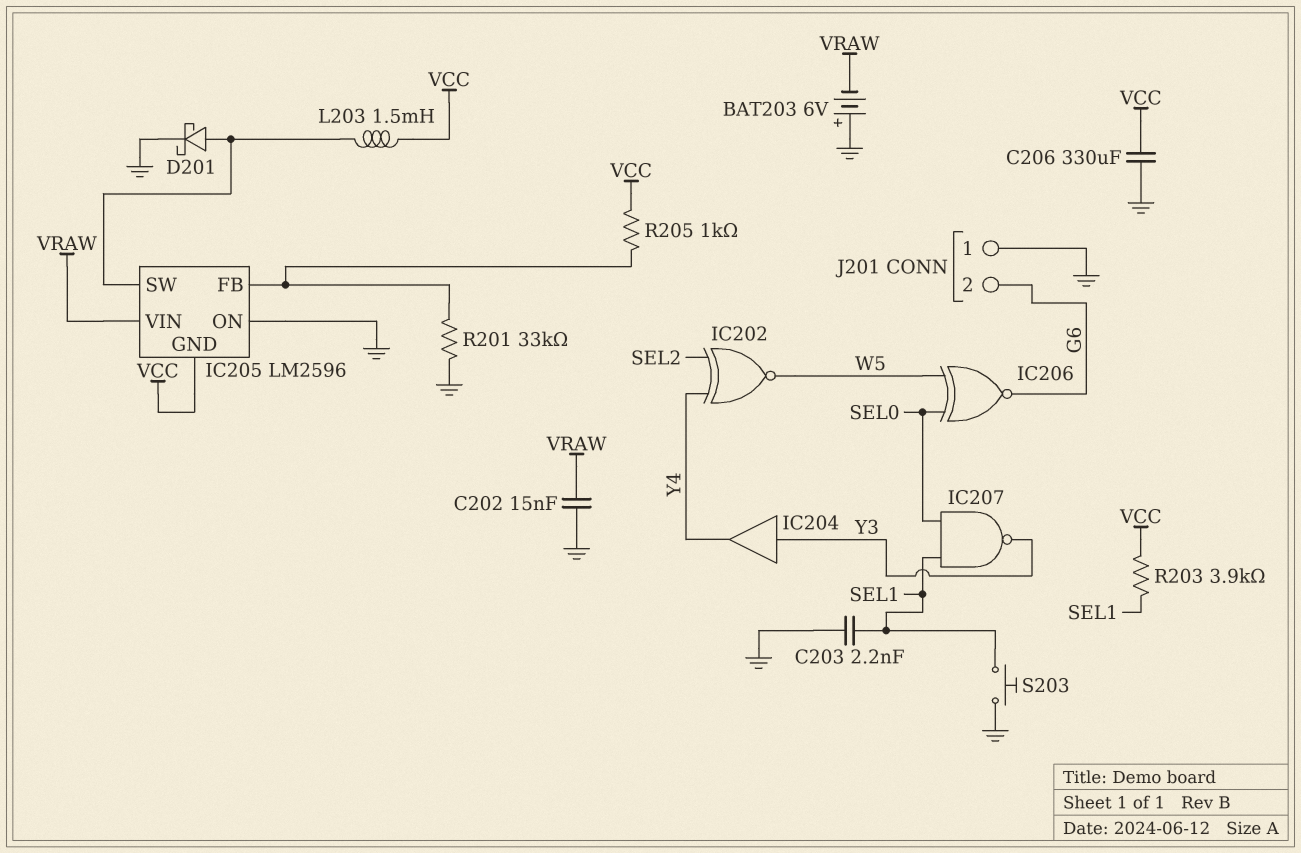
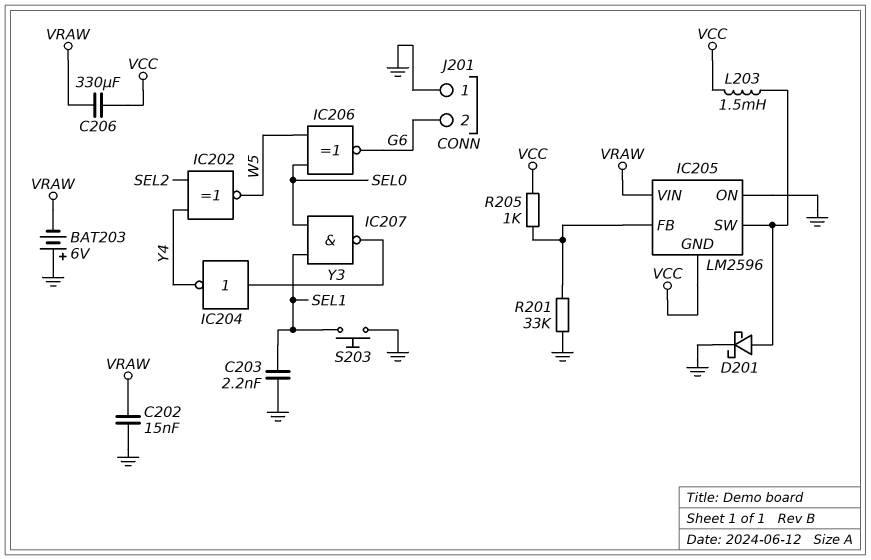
C206: 330uF (GND, VCC) -> 330uF (VCC, VRAW)
IC204: buffer (in Y3, out Y4) -> NOT (in Y3, out Y4)
R203: 3.9k (SEL1, VCC) -> none

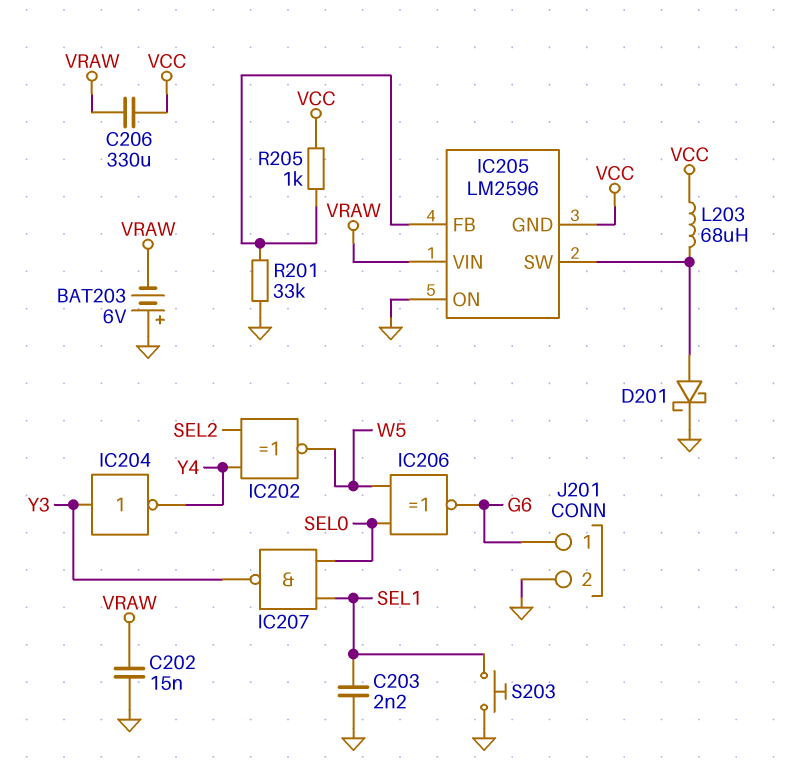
J201 pin 1: GND -> G6
J201 pin 2: G6 -> GND
L203: 1.5mH (IC205/SW, VCC) -> 68uH (IC205/SW, VCC)

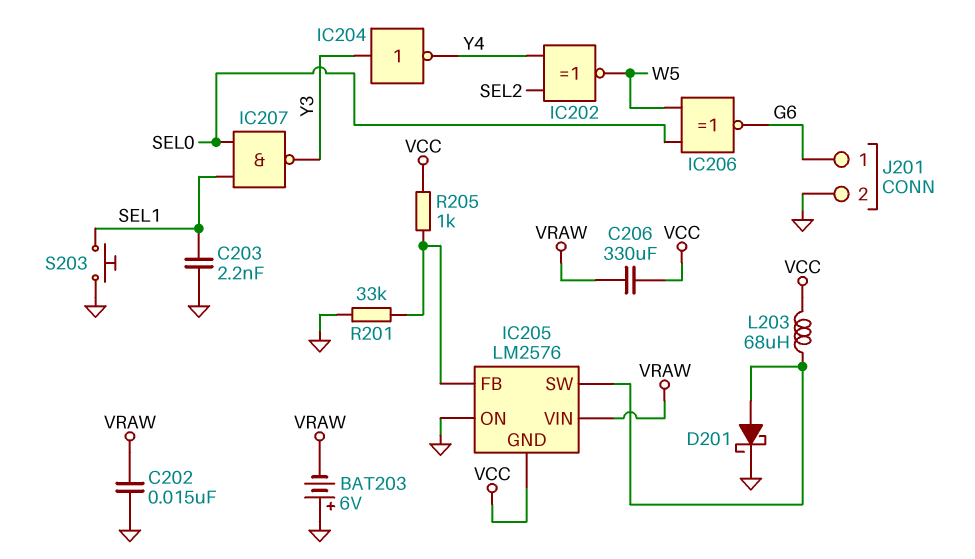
IC205: LM2596 -> LM2576

